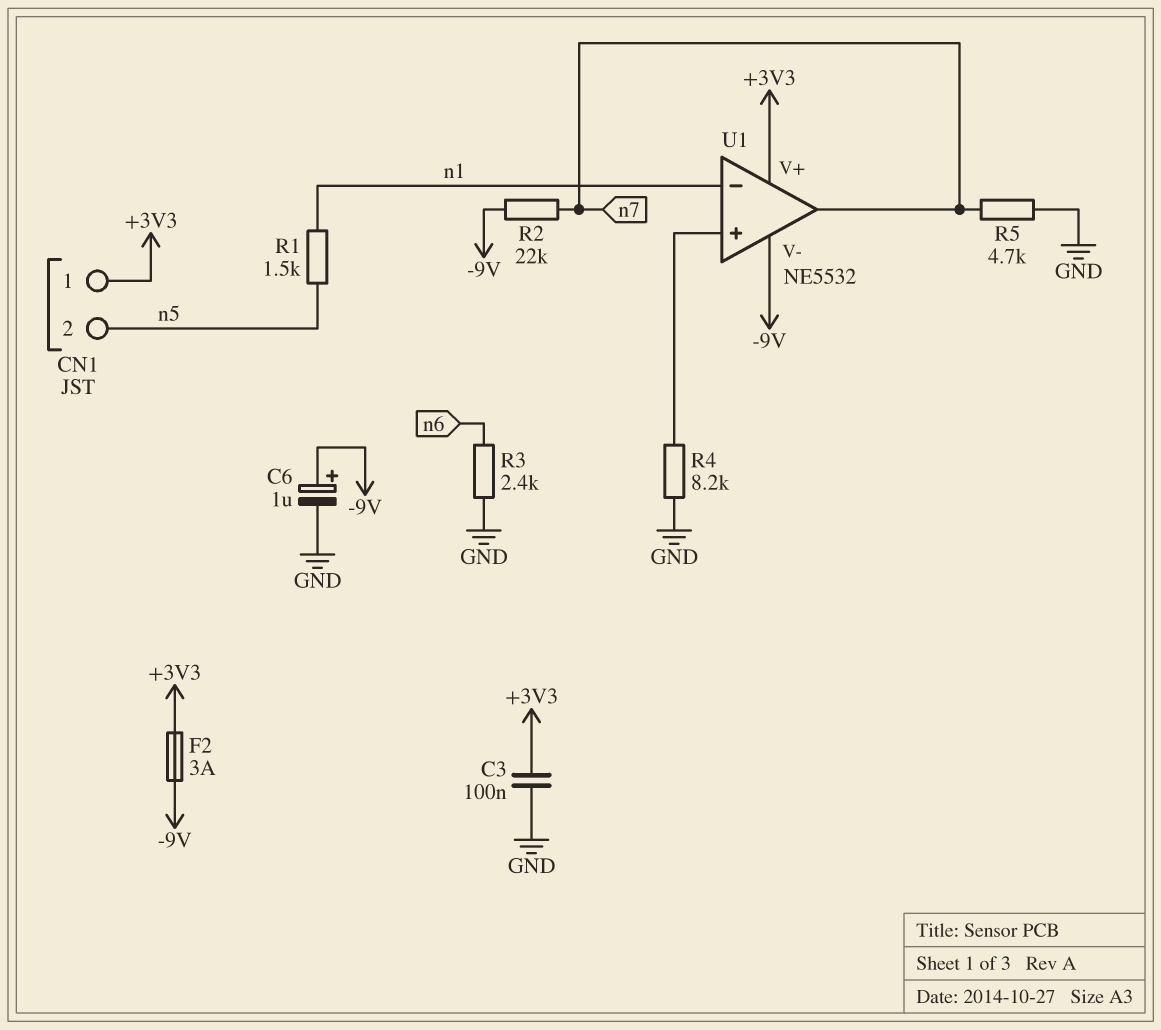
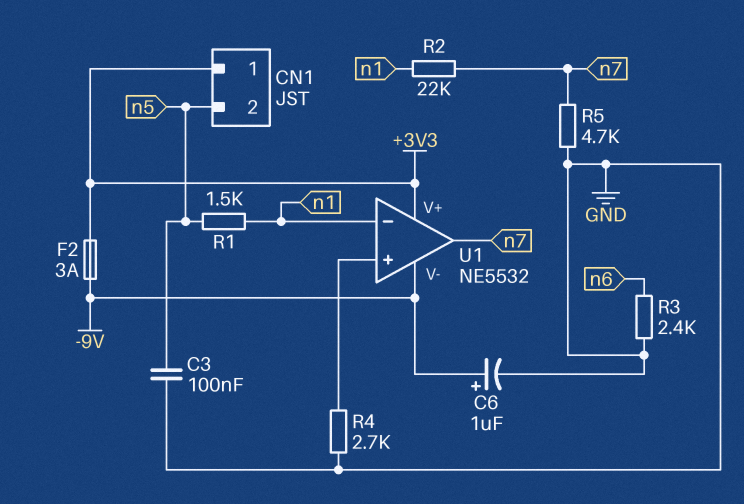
C3: 100nF (+3V3, GND) -> 100nF (GND, n5)
R2: 22k (-9V, n7) -> 22k (n1, n7)
R4: 8.2k (GND, U1/in+) -> 2.7k (GND, U1/in+)

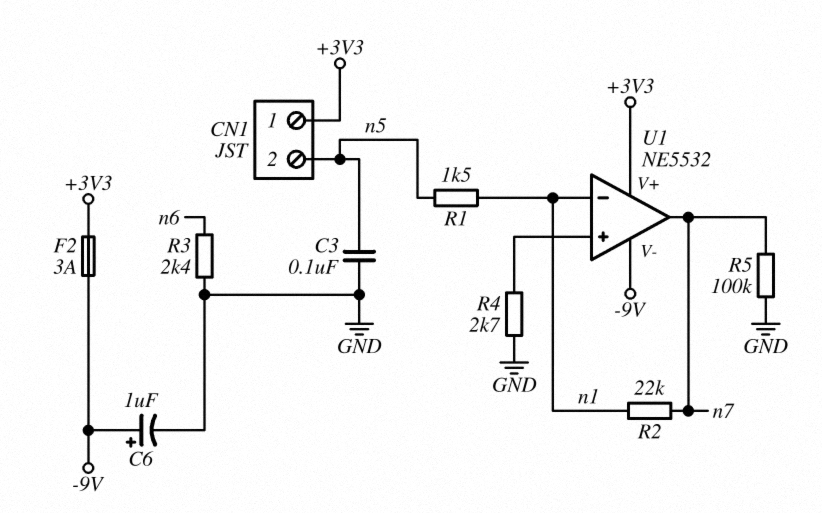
R5: 4.7k (GND, n7) -> 100k (GND, n7)

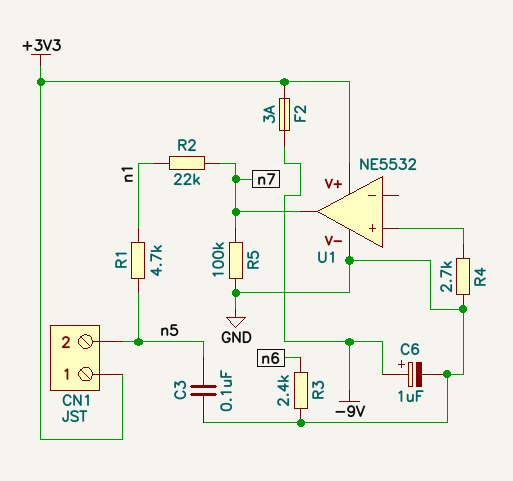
R1: 1.5k (n1, n5) -> 4.7k (n1, n5)
U1 pin V-: -9V -> GND
U1 pin in-: n1 -> none

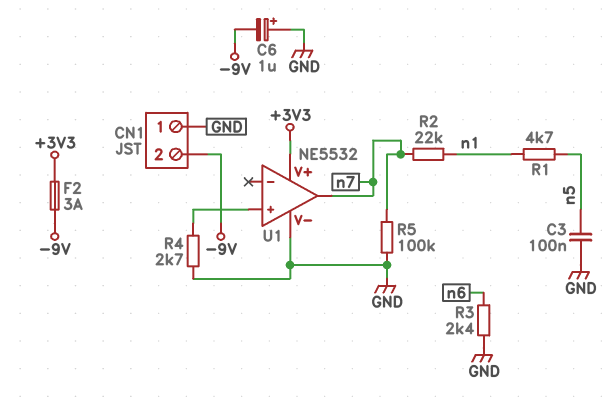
C6: 1uF (plus -9V, minus GND) -> 1uF (plus GND, minus -9V)
CN1 pin 1: +3V3 -> GND
CN1 pin 2: n5 -> -9V

